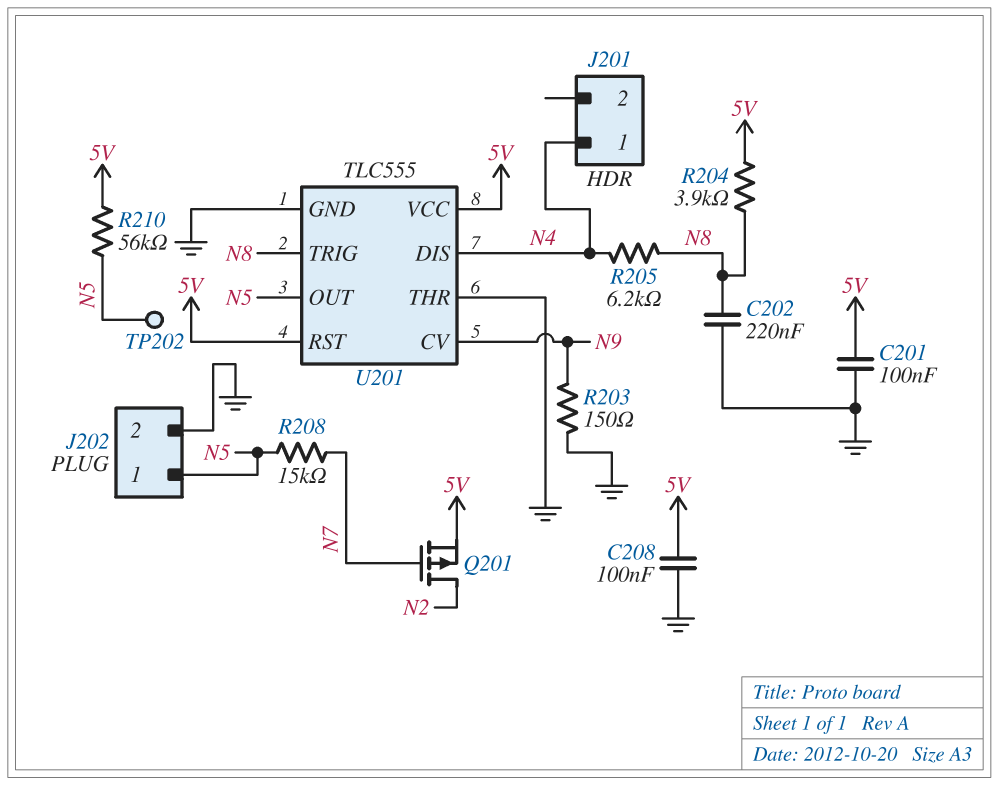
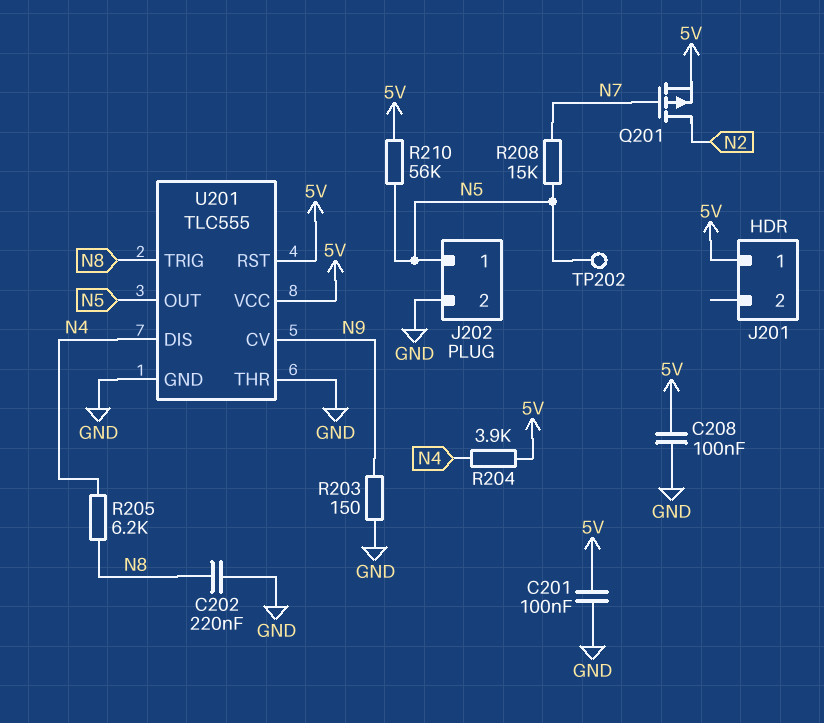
J201 pin 1: N4 -> 5V
R204: 3.9k (5V, N8) -> 3.9k (5V, N4)

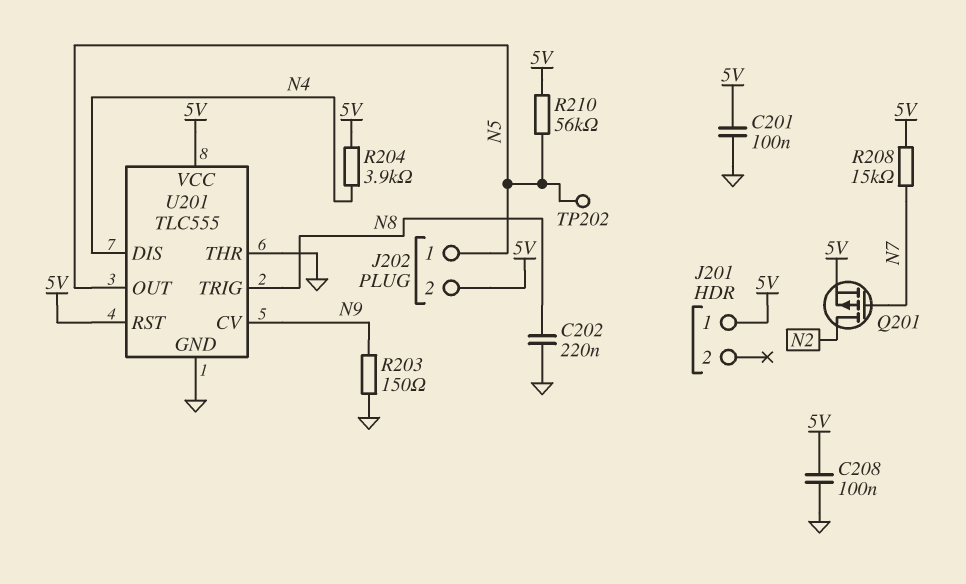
J202 pin 2: GND -> 5V
R205: 6.2k (N4, N8) -> none
R208: 15k (N5, N7) -> 15k (5V, N7)

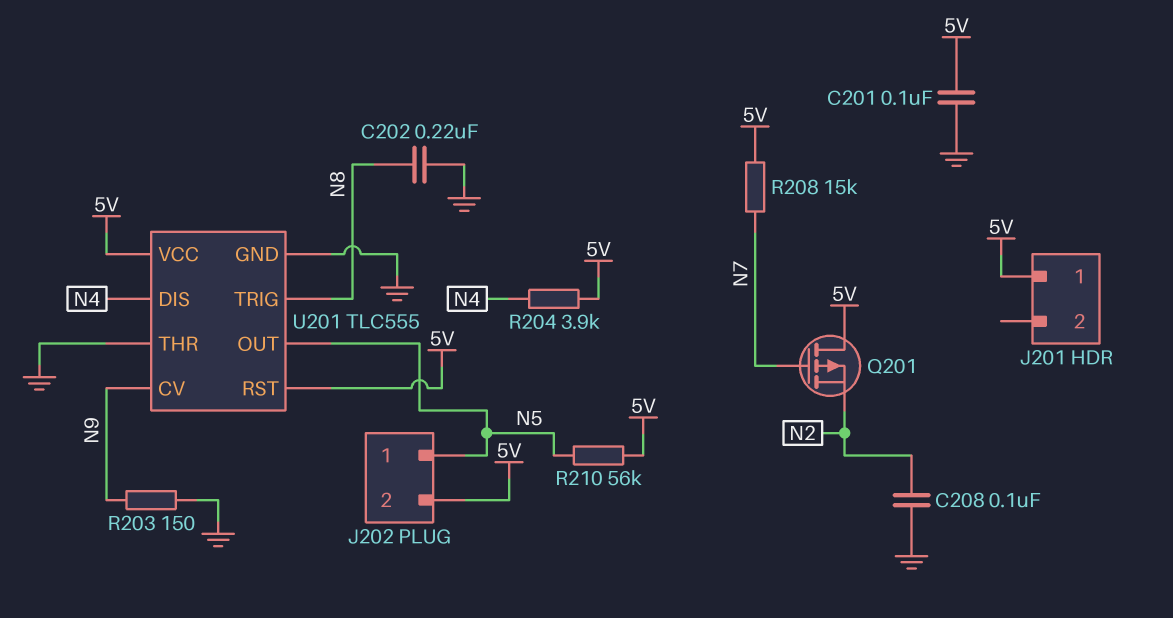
C208: 100nF (5V, GND) -> 100nF (GND, N2)
Q201: PMOS (G N7, D N2, S 5V) -> PMOS (G N7, D 5V, S N2)
TP202: test point (N5) -> none

